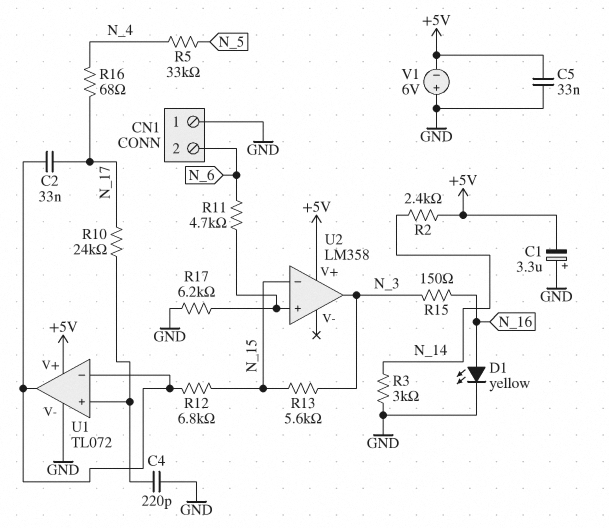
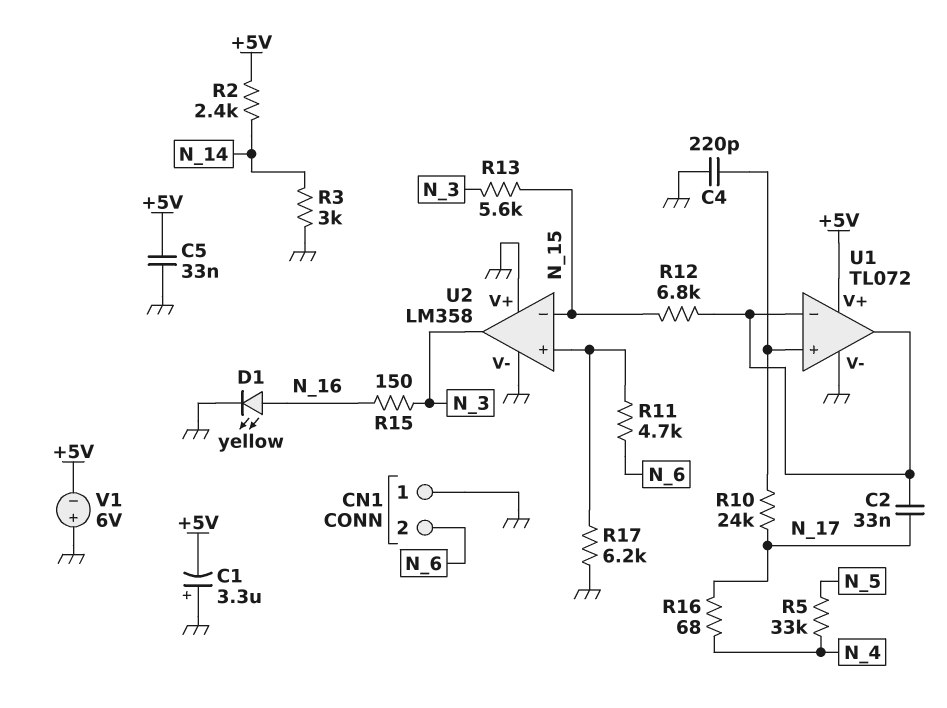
U2 pin V+: +5V -> GND
U2 pin V-: none -> GND

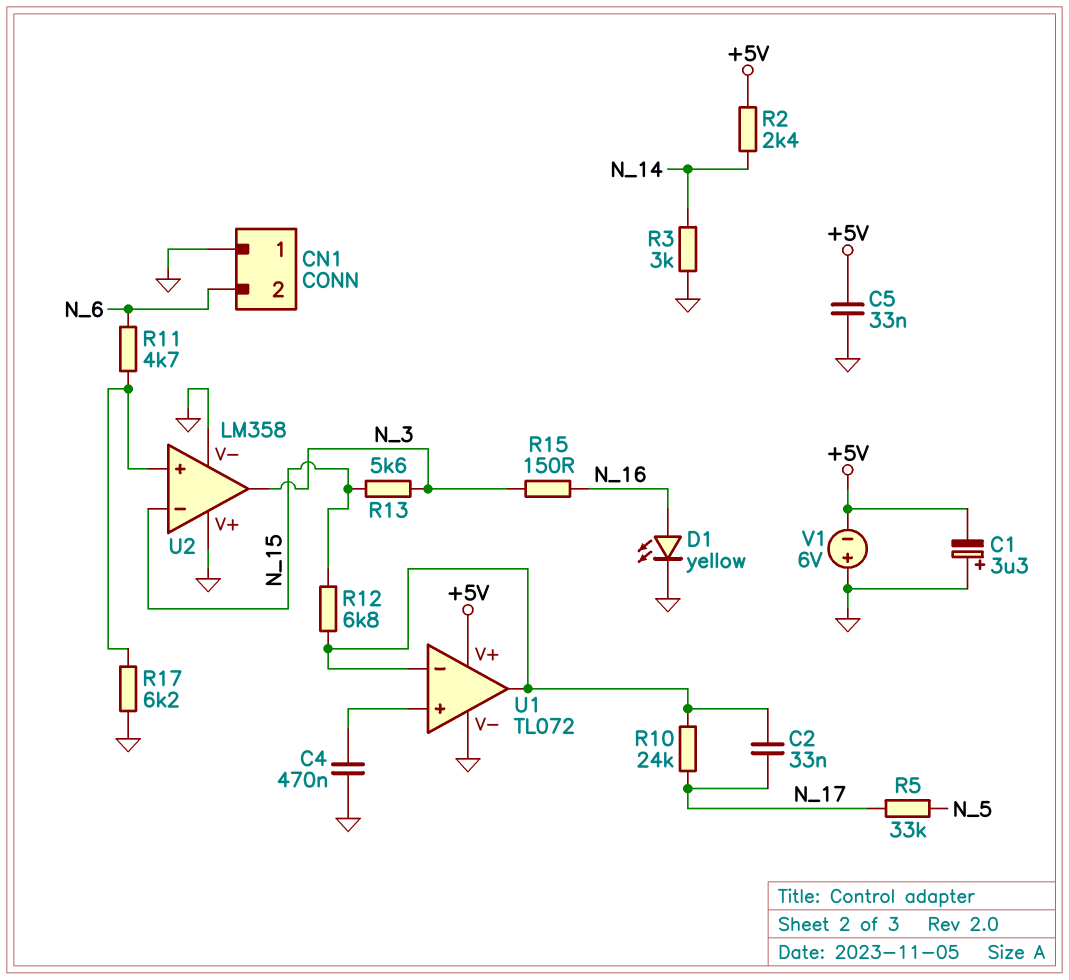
C4: 220pF (GND, U1/in+) -> 470nF (GND, U1/in+)
R5: 33k (N_4, N_5) -> 33k (N_5, N_17)
R10: 24k (N_17, U1/in+) -> 24k (N_17, U1/in-)
R16: 68 (N_4, N_17) -> none

